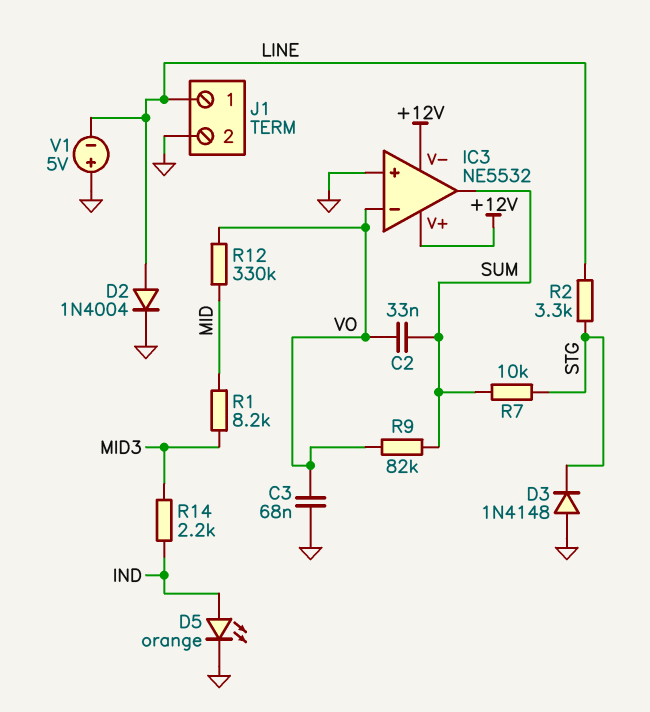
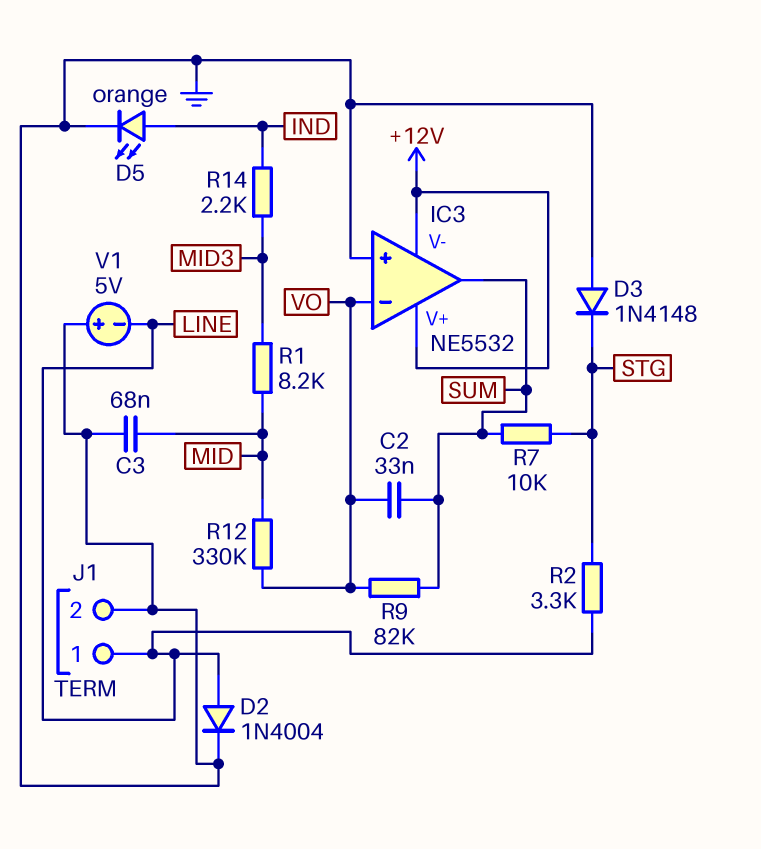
C3: 68nF (GND, VO) -> 68nF (GND, MID)

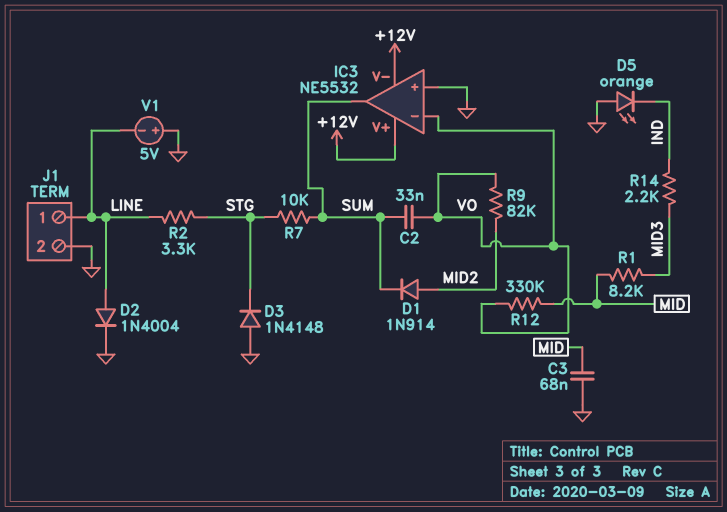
D1: none -> diode 1N914 (A MID2, K SUM)
D5: LED orange (A IND, K GND) -> LED orange (A GND, K IND)
R9: 82k (SUM, VO) -> 82k (MID2, VO)

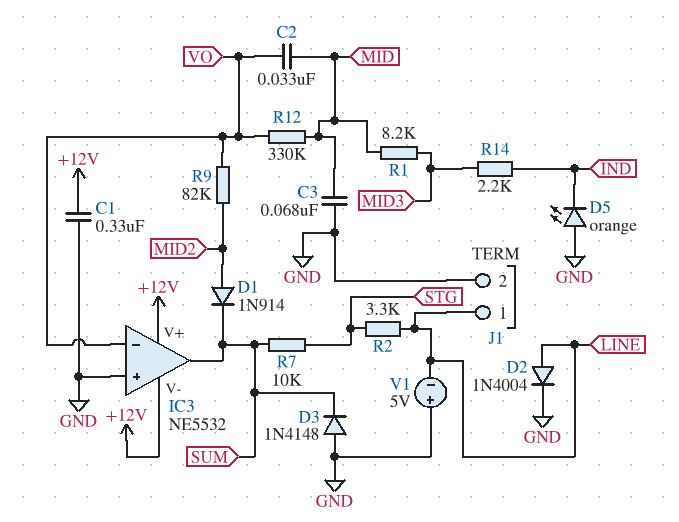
C1: none -> 330nF (+12V, GND)
C2: 33nF (SUM, VO) -> 33nF (MID, VO)
D3: diode 1N4148 (A GND, K STG) -> diode 1N4148 (A GND, K SUM)

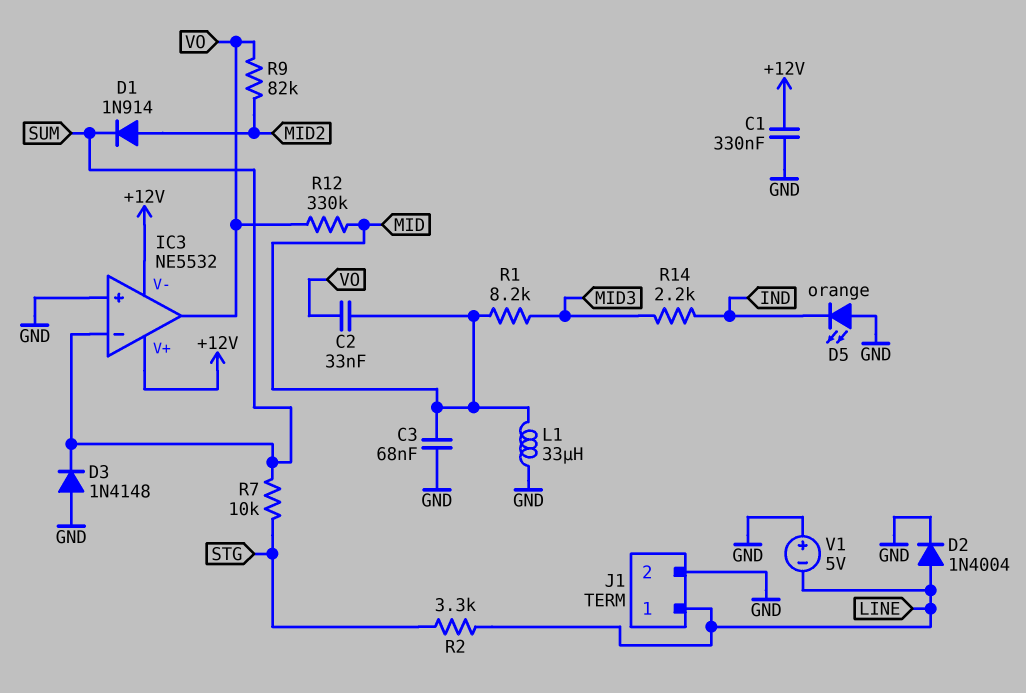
IC3 pin in-: VO -> SUM
IC3 pin out: SUM -> VO
L1: none -> 33uH (GND, MID)

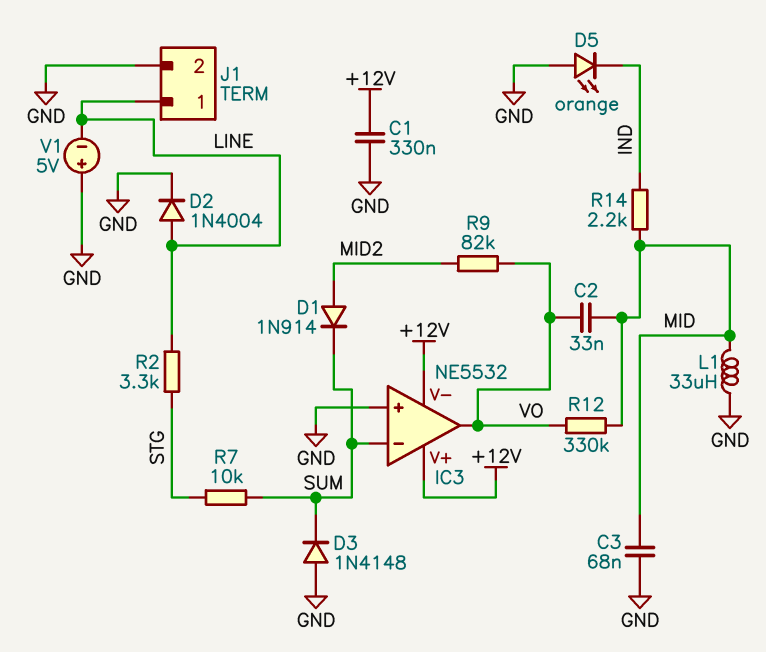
R1: 8.2k (MID, MID3) -> none
R14: 2.2k (IND, MID3) -> 2.2k (IND, MID)

